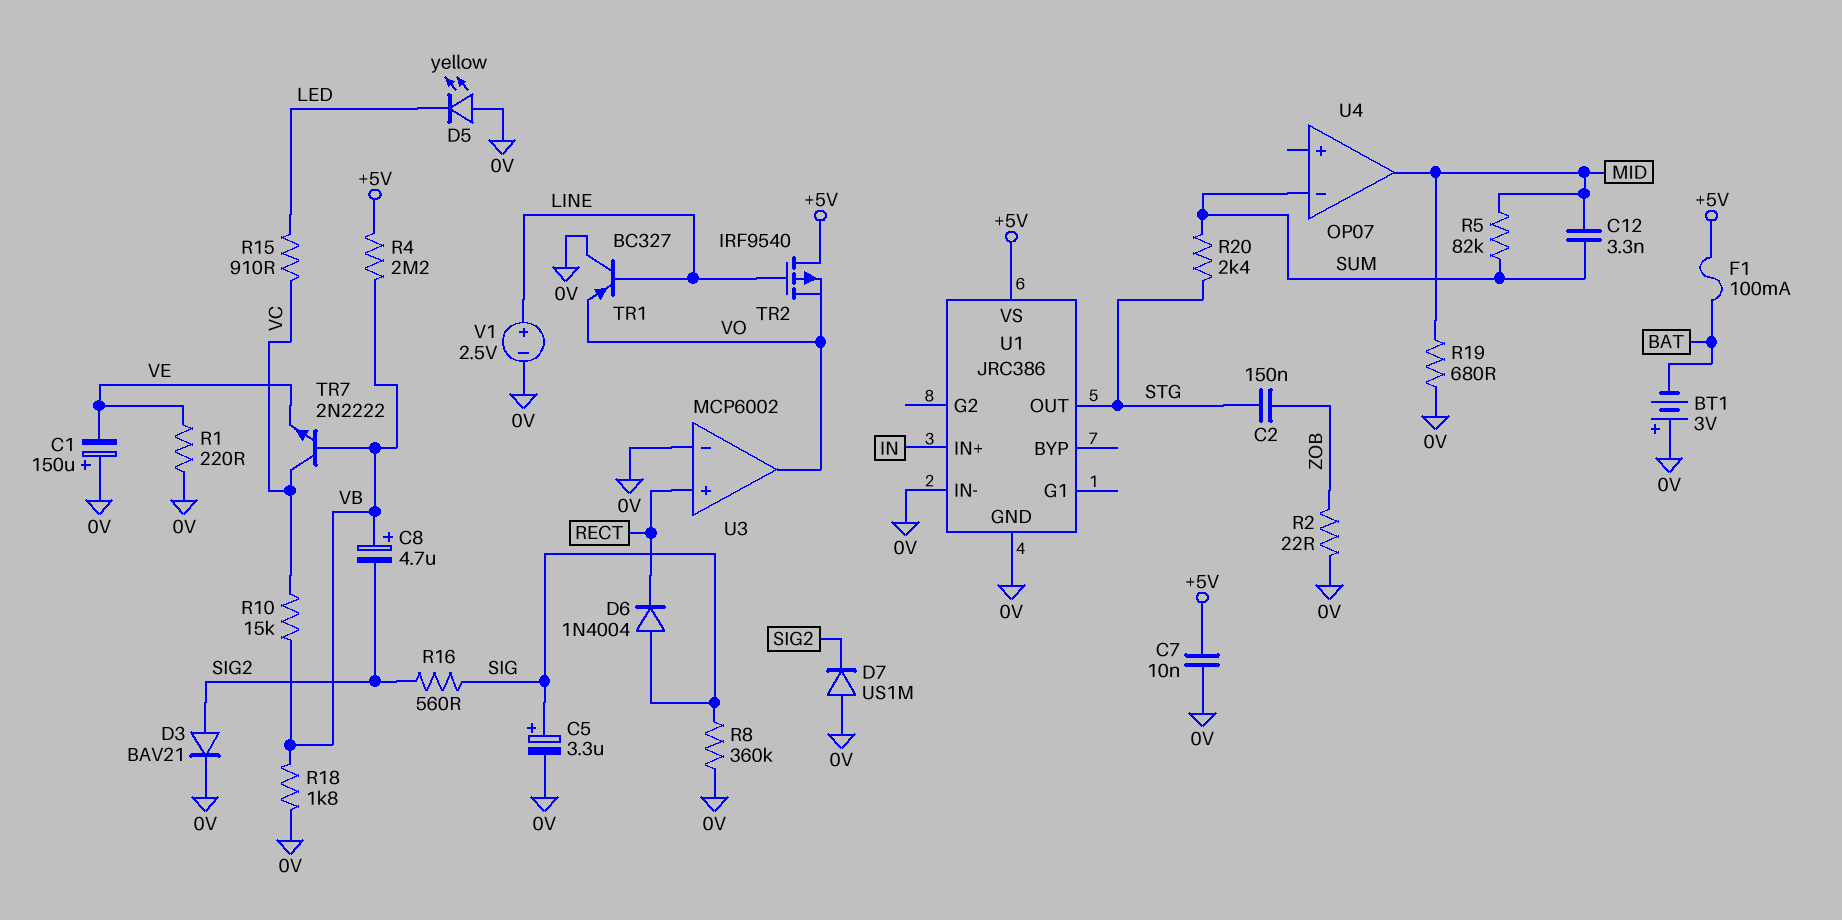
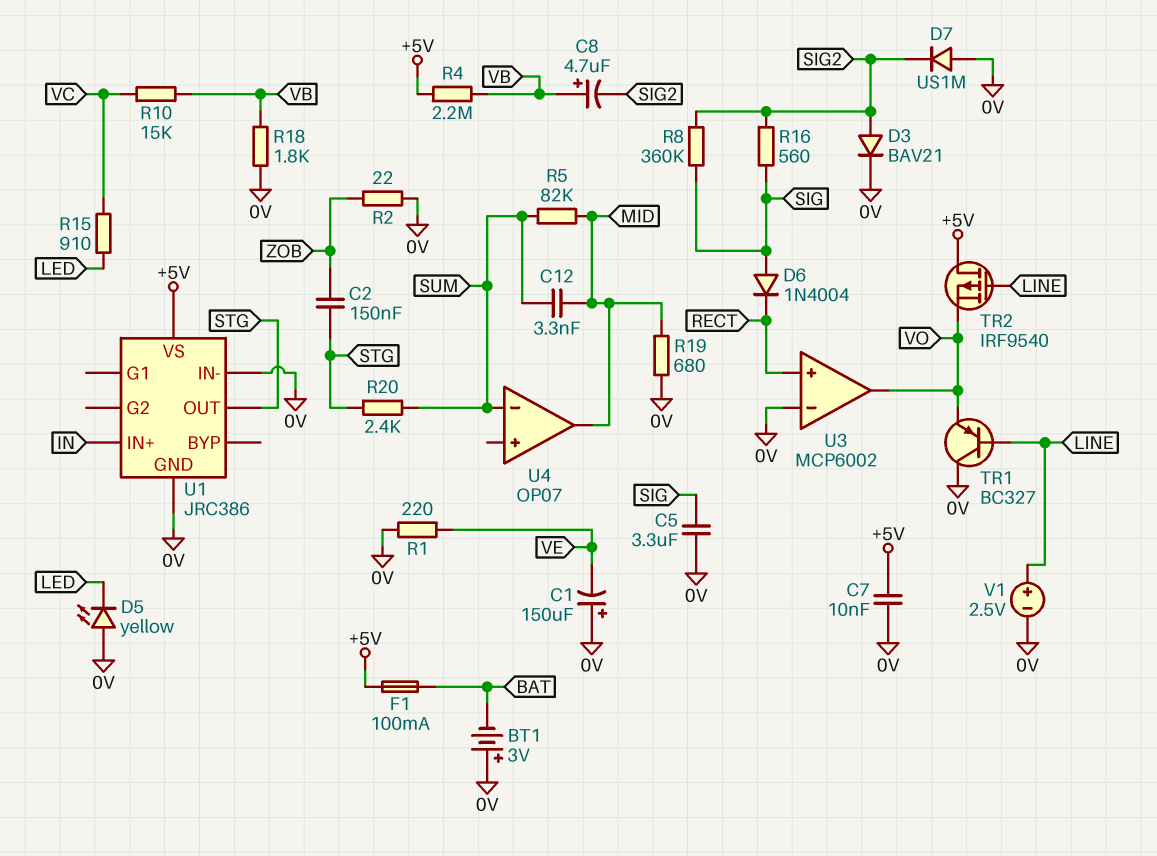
C5: 3.3uF (plus SIG, minus 0V) -> 3.3uF (0V, SIG)
R8: 360k (0V, SIG) -> 360k (SIG, SIG2)
TR7: NPN 2N2222 (B VB, C VC, E VE) -> none

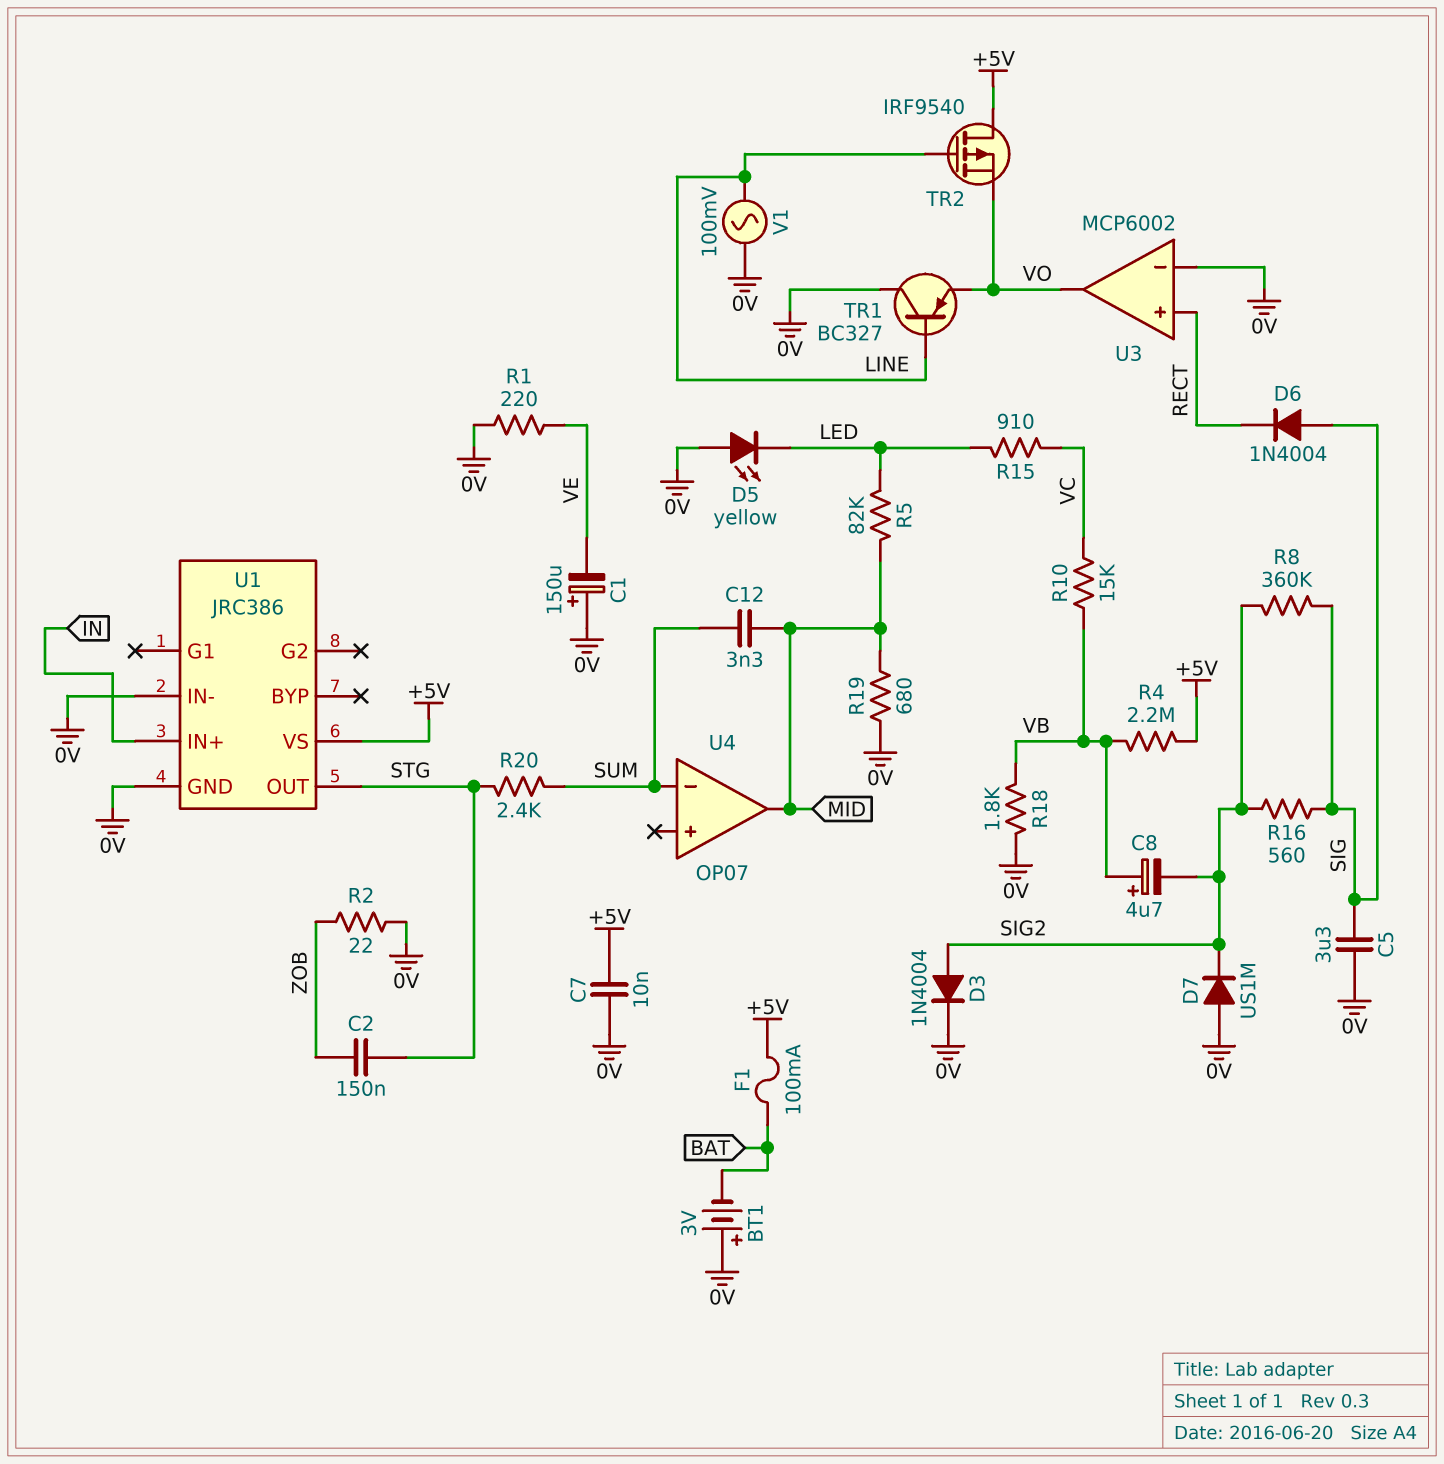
D3: diode BAV21 (A SIG2, K 0V) -> diode 1N4004 (A SIG2, K 0V)
R5: 82k (MID, SUM) -> 82k (LED, MID)
V1: 2.5V (plus LINE, minus 0V) -> AC 100mV (0V, LINE)

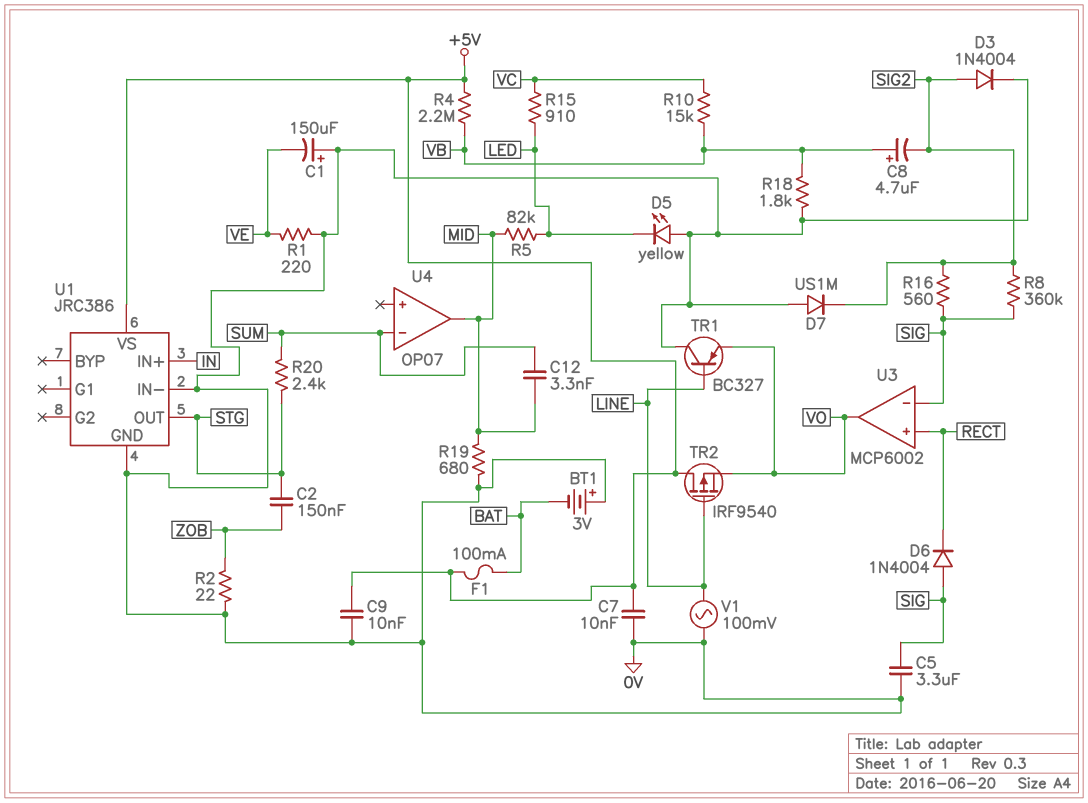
C9: none -> 10nF (+5V, 0V)
U3 pin in-: 0V -> SIG

